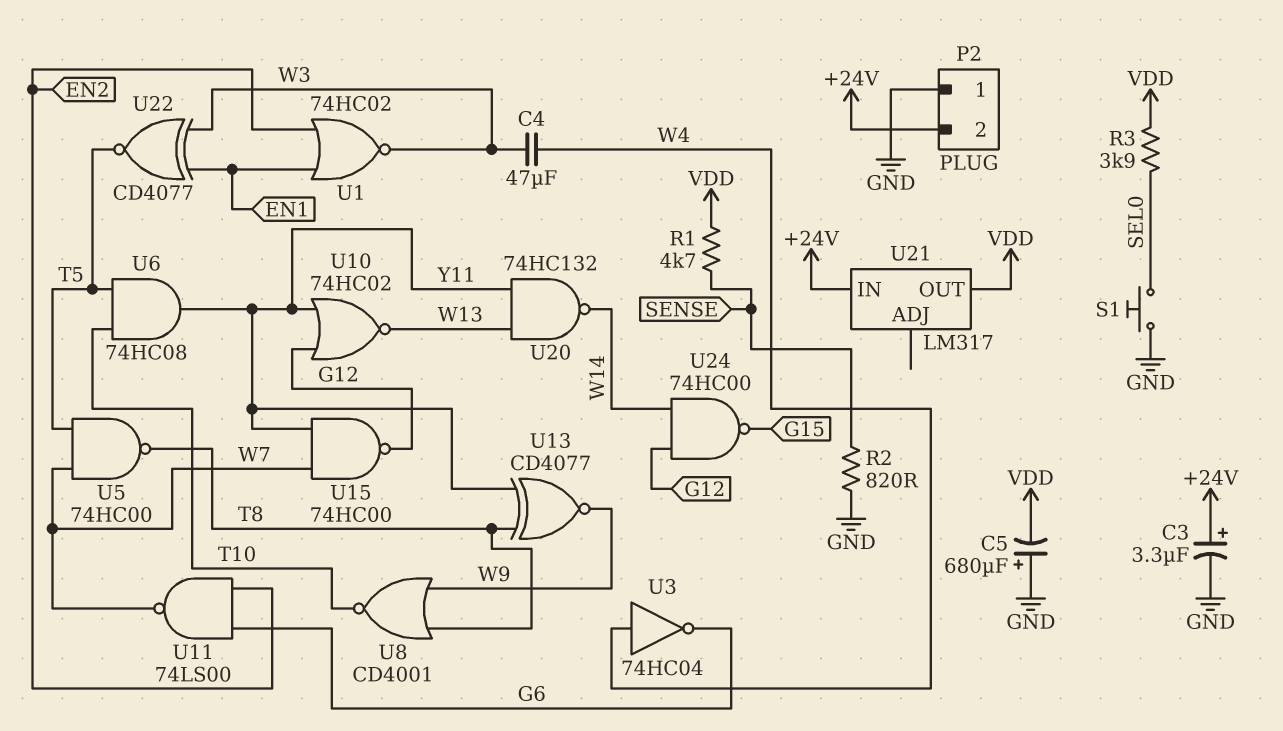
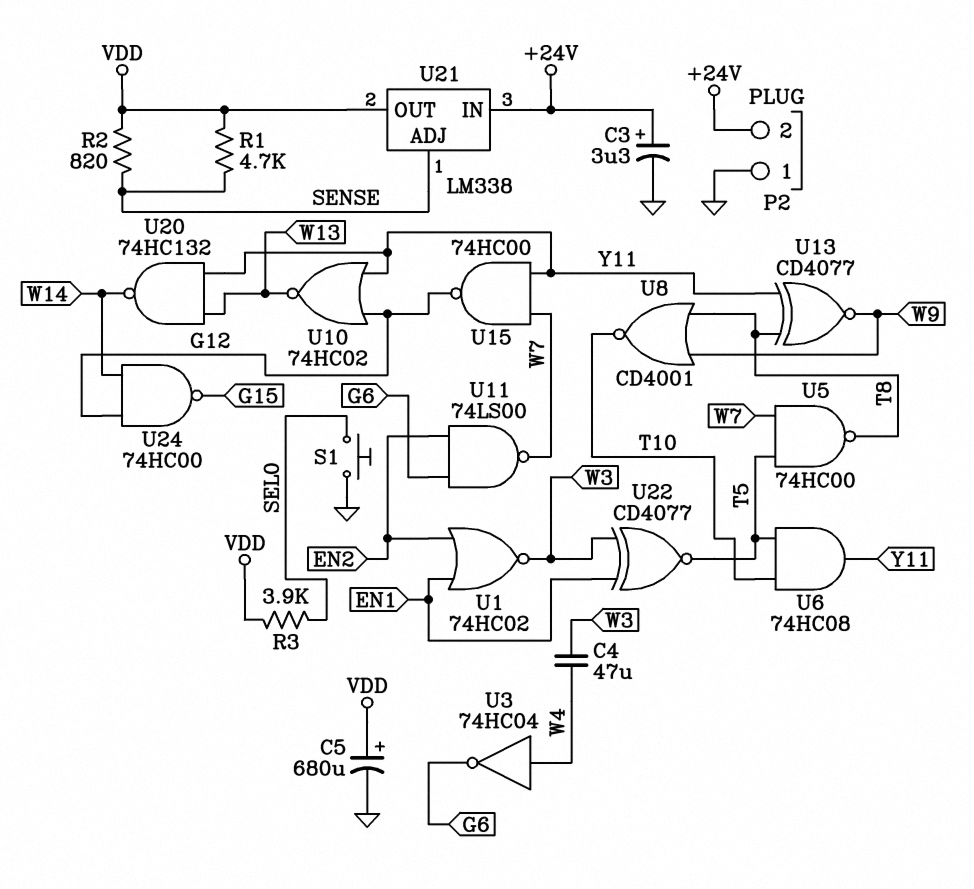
C5: 680uF (plus GND, minus VDD) -> 680uF (plus VDD, minus GND)
R2: 820 (GND, SENSE) -> 820 (SENSE, VDD)
U21: LM317 -> LM338
U21 pin ADJ: none -> SENSE

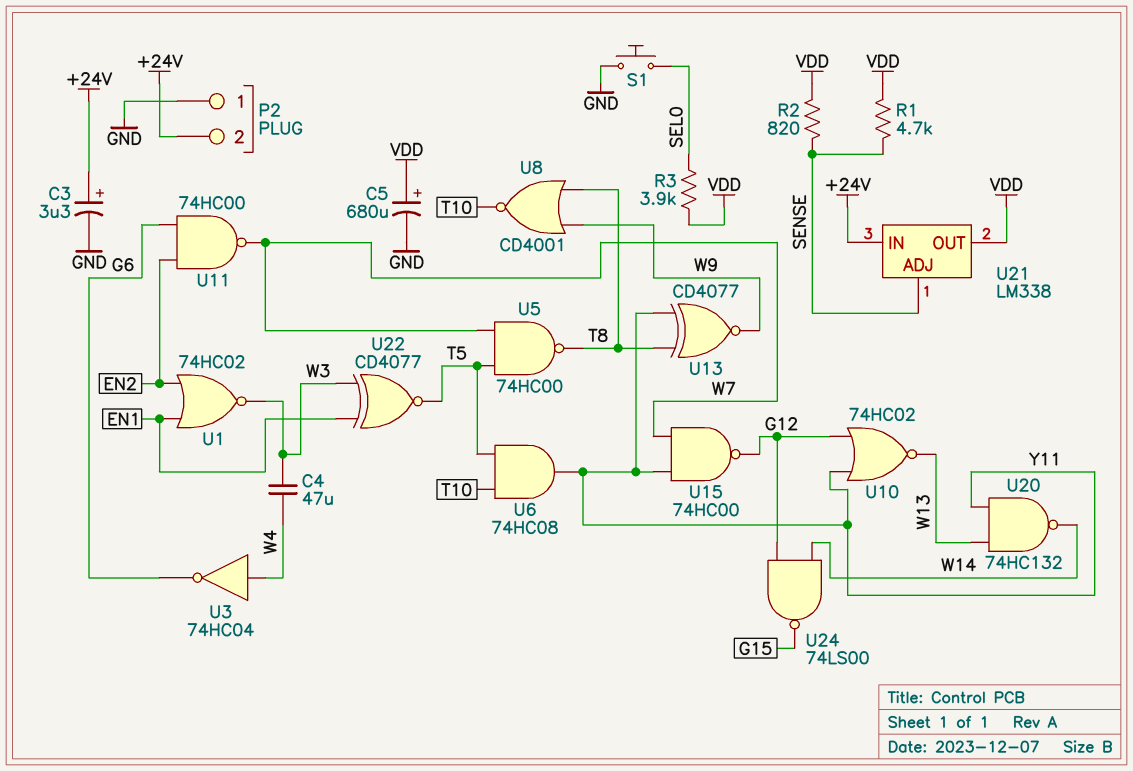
U11: NAND 74LS00 (in EN2, in G6, out W7) -> NAND 74HC00 (in EN2, in G6, out W7)
U24: NAND 74HC00 (in G12, in W14, out G15) -> NAND 74LS00 (in G12, in W14, out G15)

